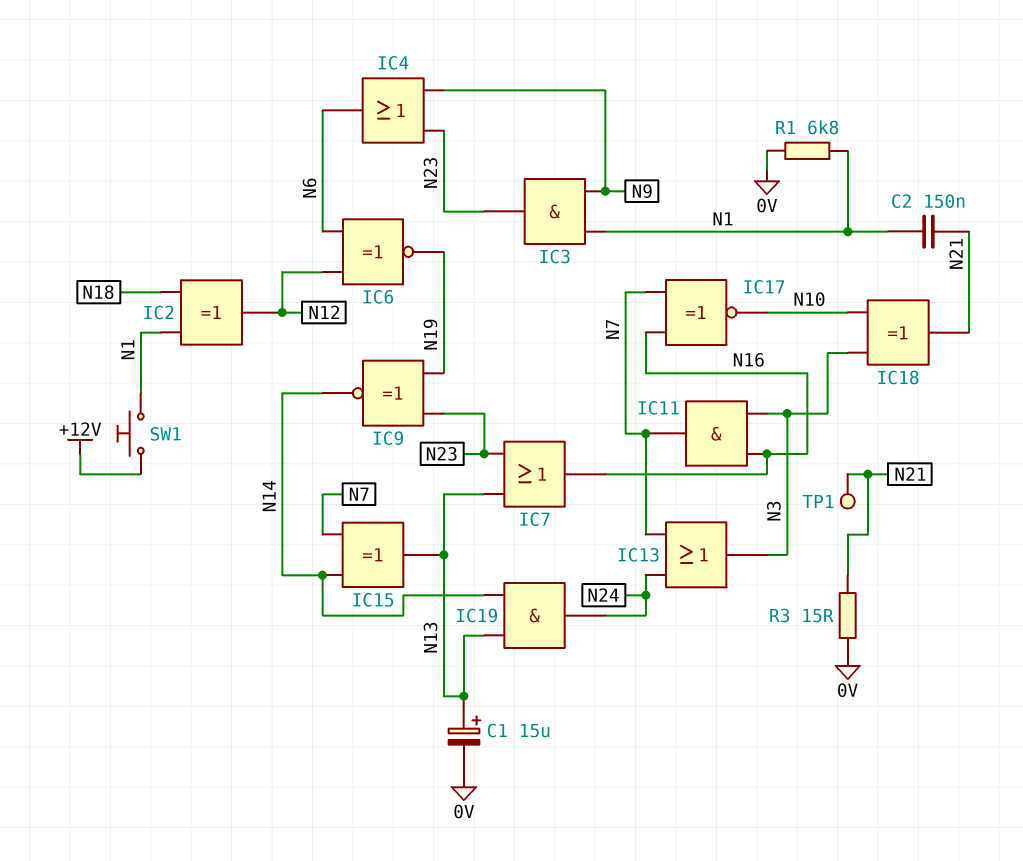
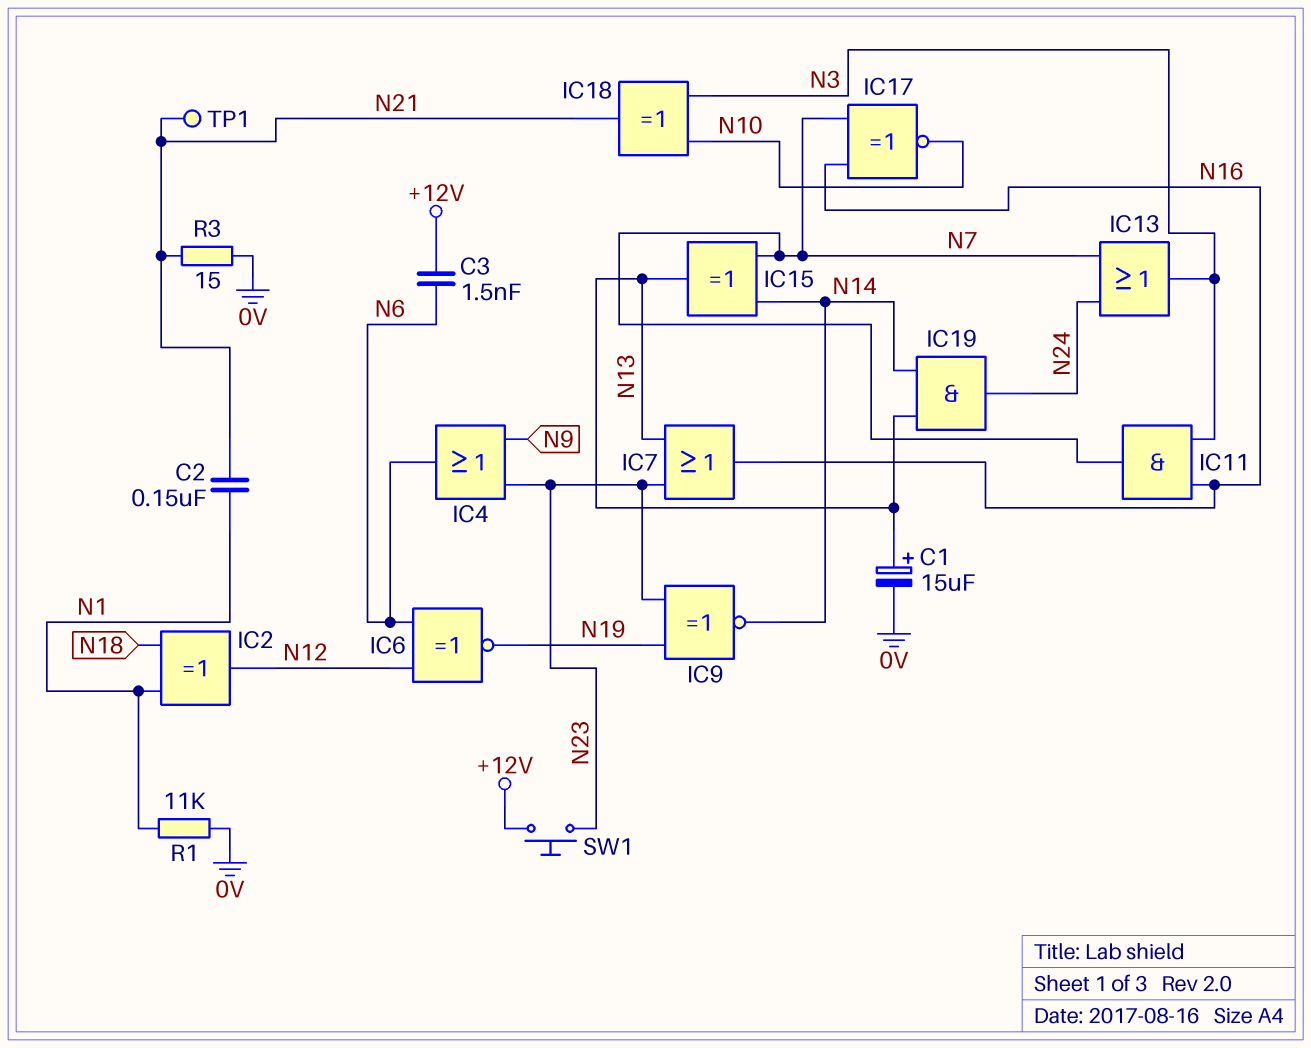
C3: none -> 1.5nF (+12V, N6)
IC3: AND (in N1, in N9, out N23) -> none
R1: 6.8k (0V, N1) -> 11k (0V, N1)
SW1: button (+12V, N1) -> button (+12V, N23)

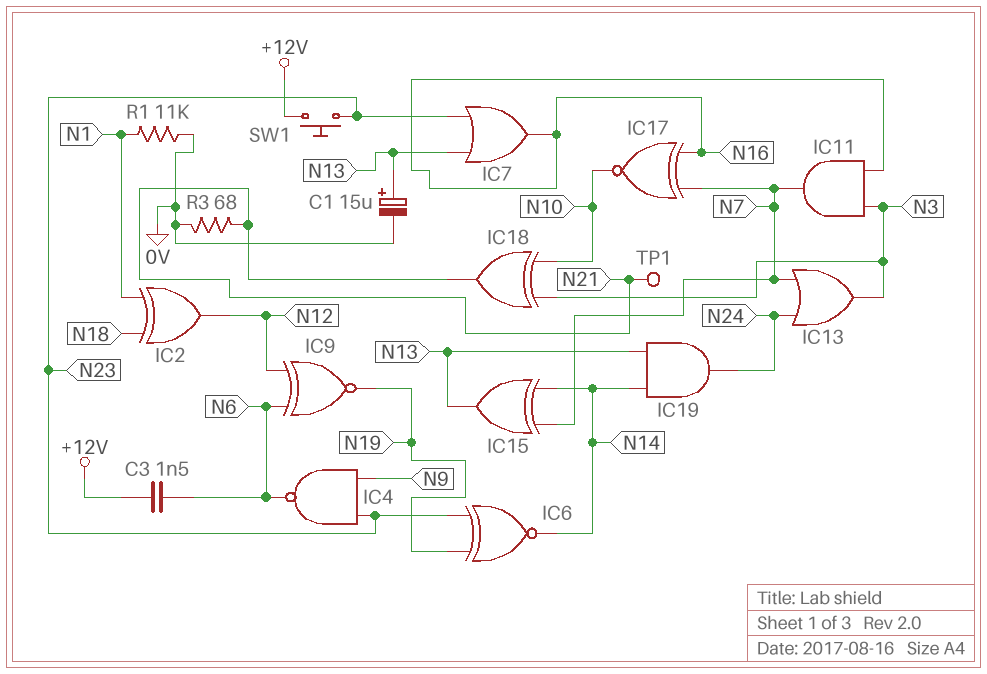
C2: 150nF (N1, N21) -> none
IC4: OR (in N9, in N23, out N6) -> NAND (in N9, in N23, out N6)
IC6: XNOR (in N6, in N12, out N19) -> XNOR (in N19, in N23, out N14)
IC9: XNOR (in N19, in N23, out N14) -> XNOR (in N6, in N12, out N19)
R3: 15 (0V, N21) -> 68 (0V, N21)

